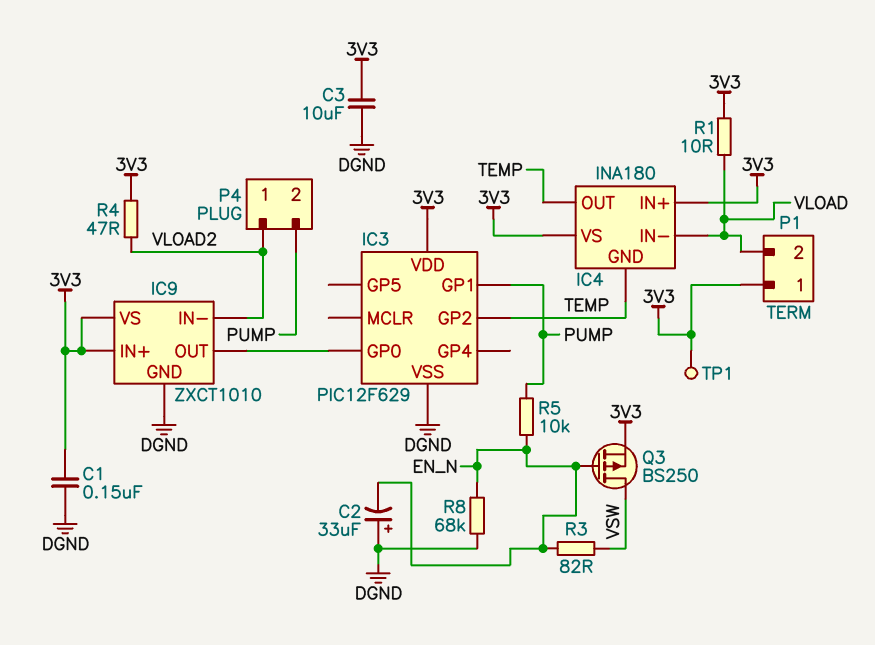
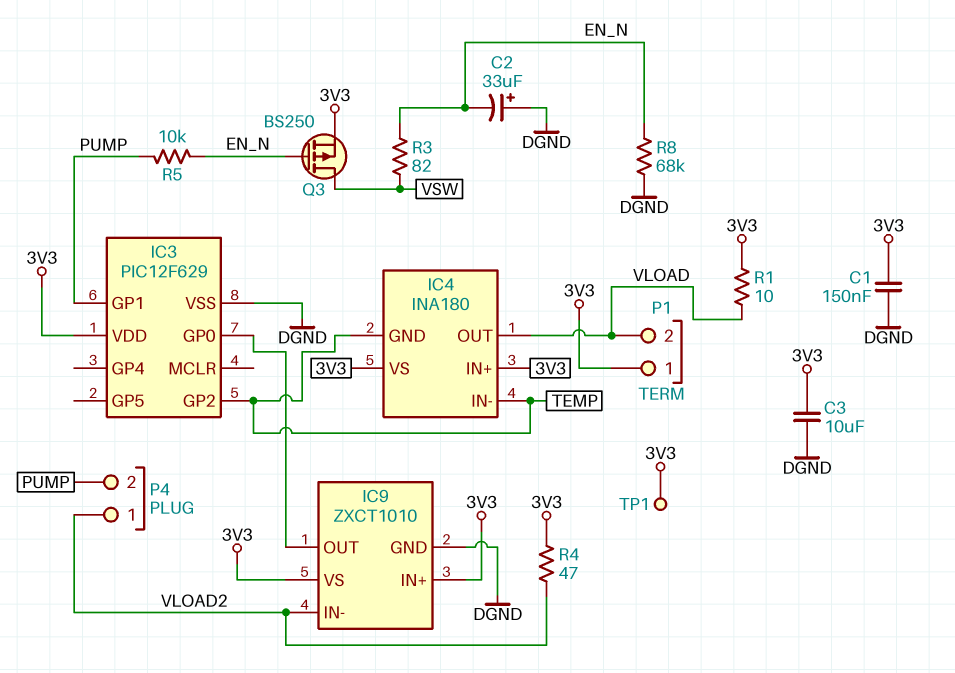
IC4 pin IN-: VLOAD -> TEMP
IC4 pin OUT: TEMP -> VLOAD

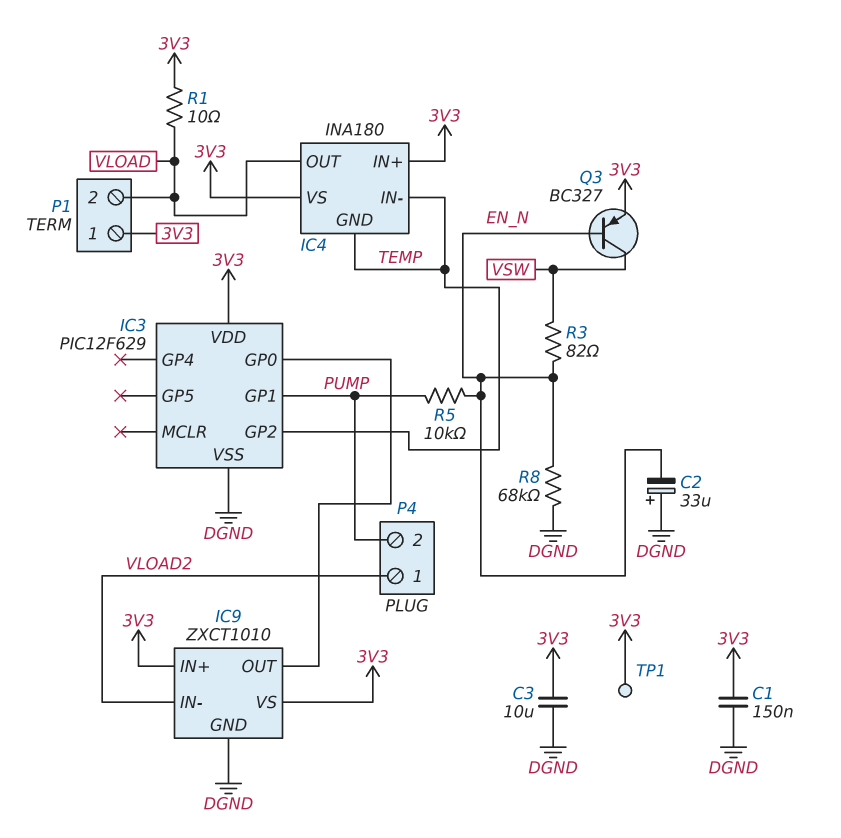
Q3: PMOS BS250 (G EN_N, D VSW, S 3V3) -> PNP BC327 (B EN_N, C VSW, E 3V3)
R4: 47 (3V3, VLOAD2) -> none

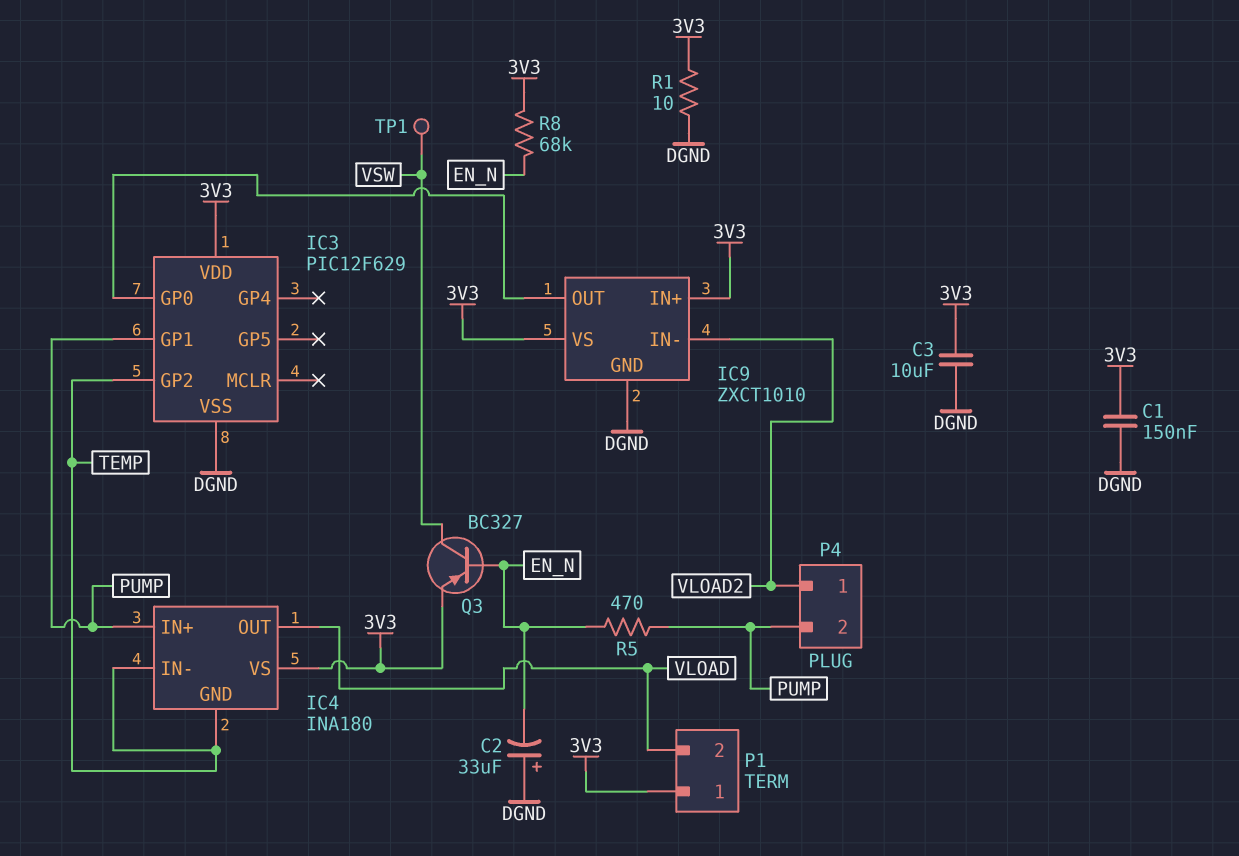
IC4 pin IN+: 3V3 -> PUMP
R1: 10 (3V3, VLOAD) -> 10 (3V3, DGND)
R3: 82 (EN_N, VSW) -> none
R5: 10k (EN_N, PUMP) -> 470 (EN_N, PUMP)
R8: 68k (DGND, EN_N) -> 68k (3V3, EN_N)
TP1: test point (3V3) -> test point (VSW)

